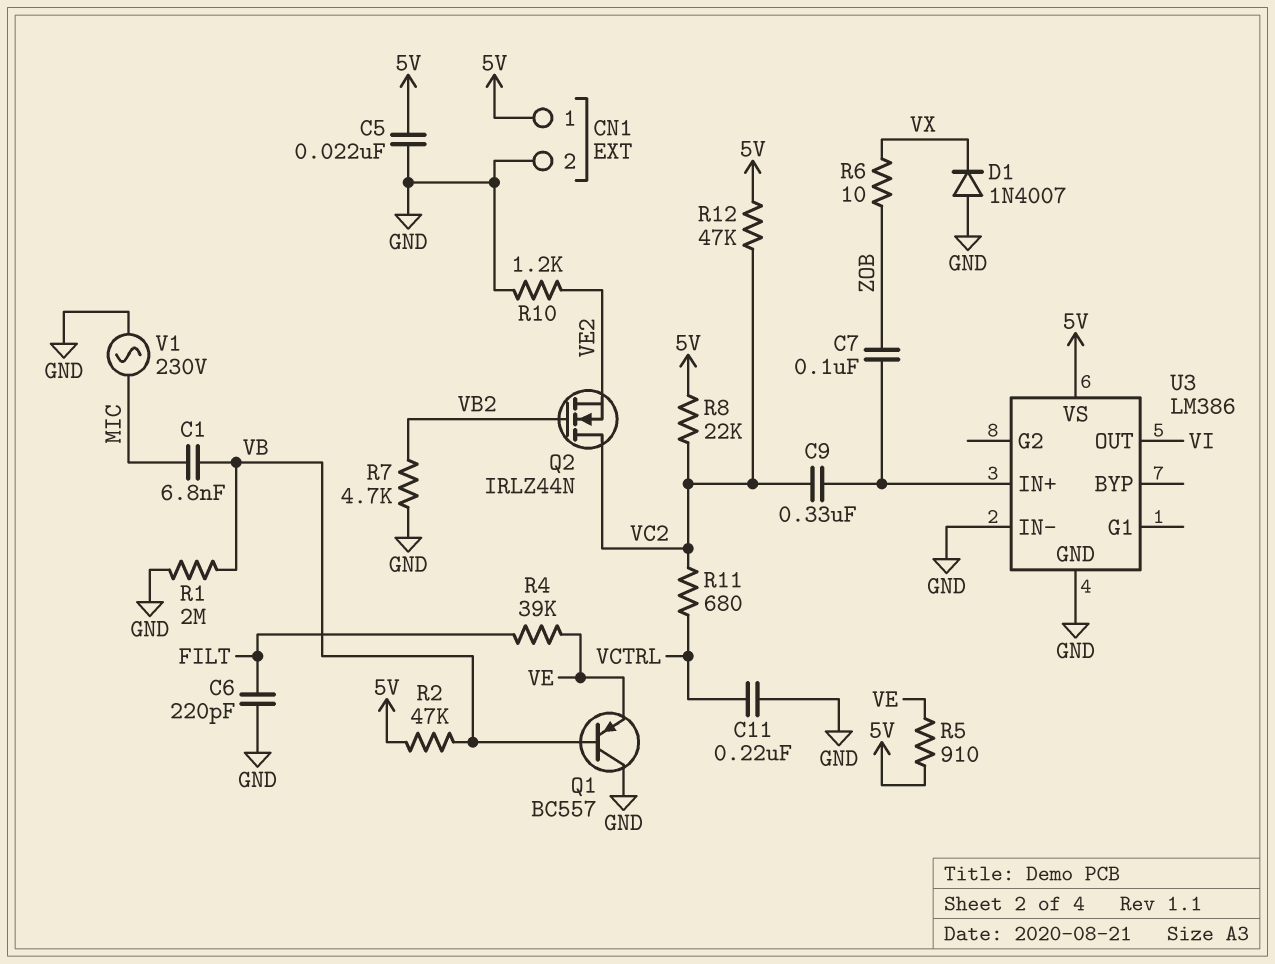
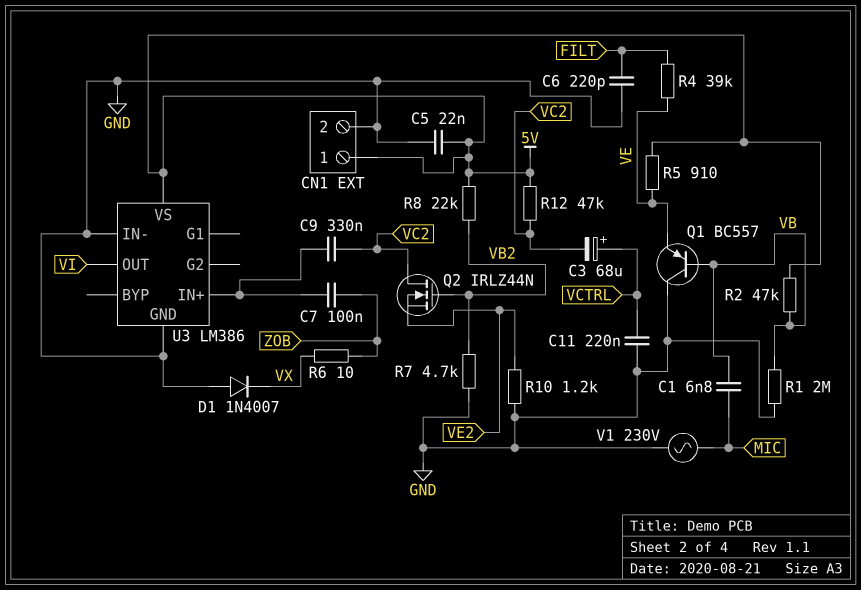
C3: none -> 68uF (plus VCTRL, minus VC2)
R8: 22k (5V, VC2) -> 22k (5V, VB2)
R11: 680 (VC2, VCTRL) -> none

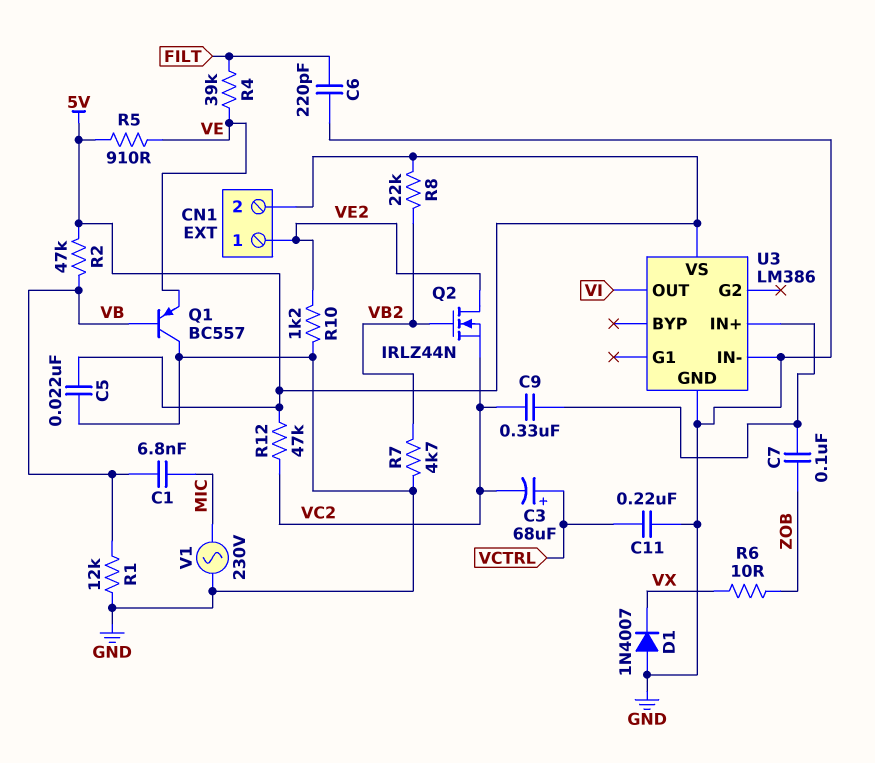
CN1 pin 1: 5V -> VE2
CN1 pin 2: GND -> 5V
Q2: NMOS IRLZ44N (G VB2, D VC2, S VE2) -> NMOS IRLZ44N (G VB2, D VE2, S VC2)
R1: 2M (GND, VB) -> 12k (GND, VB)

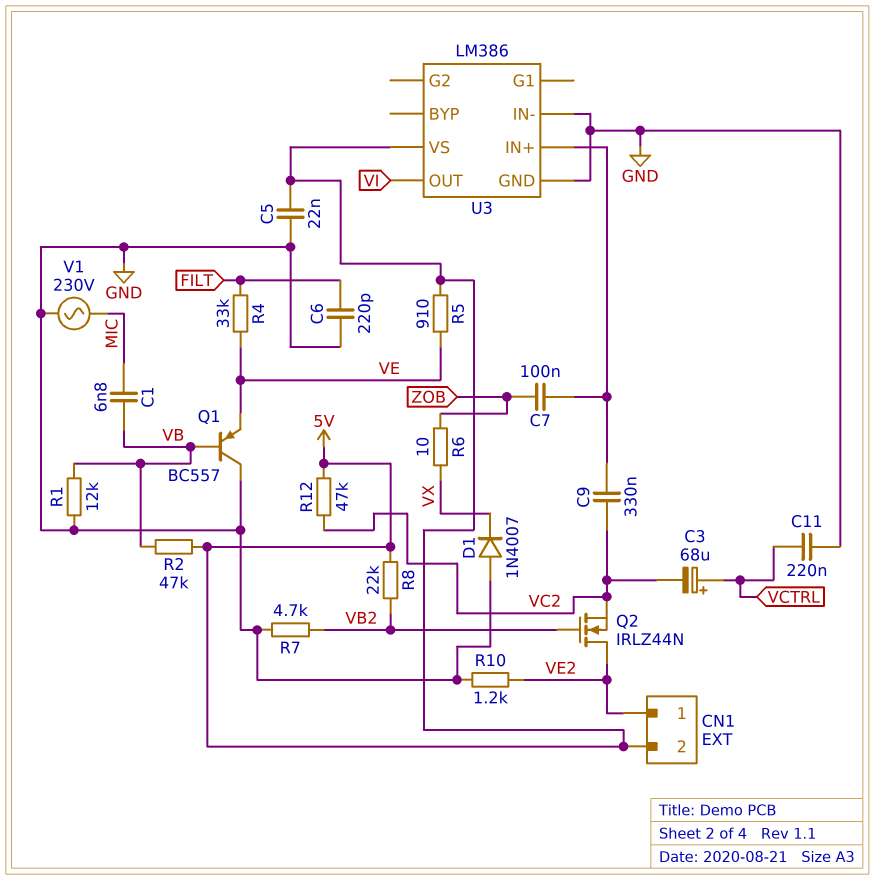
R4: 39k (FILT, VE) -> 33k (FILT, VE)

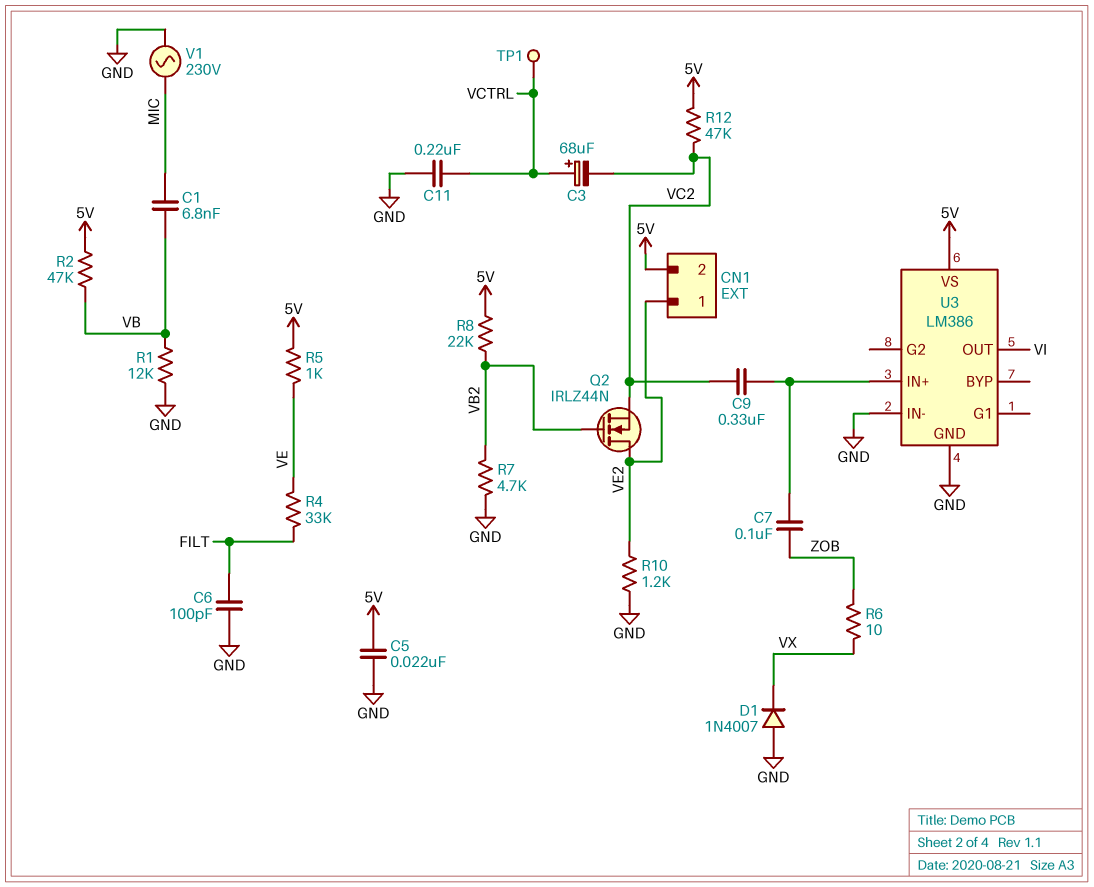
C6: 220pF (FILT, GND) -> 100pF (FILT, GND)
Q1: PNP BC557 (B VB, C GND, E VE) -> none
R5: 910 (5V, VE) -> 1k (5V, VE)
TP1: none -> test point (VCTRL)

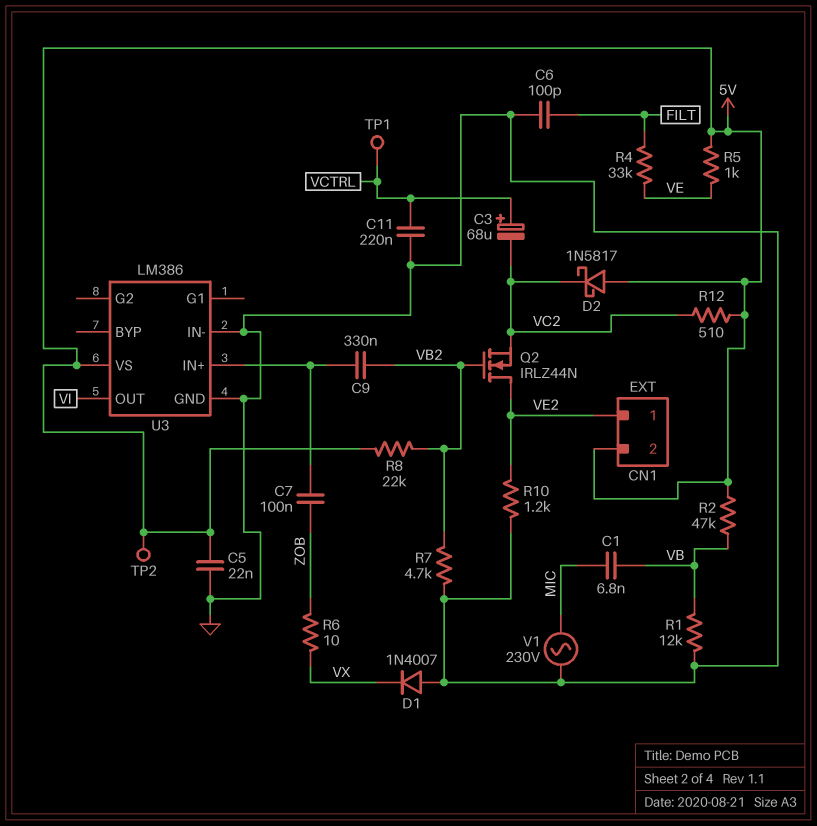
C9: 330nF (U3/IN+, VC2) -> 330nF (U3/IN+, VB2)
D2: none -> schottky 1N5817 (A 5V, K VC2)
R12: 47k (5V, VC2) -> 510 (5V, VC2)
TP2: none -> test point (5V)

